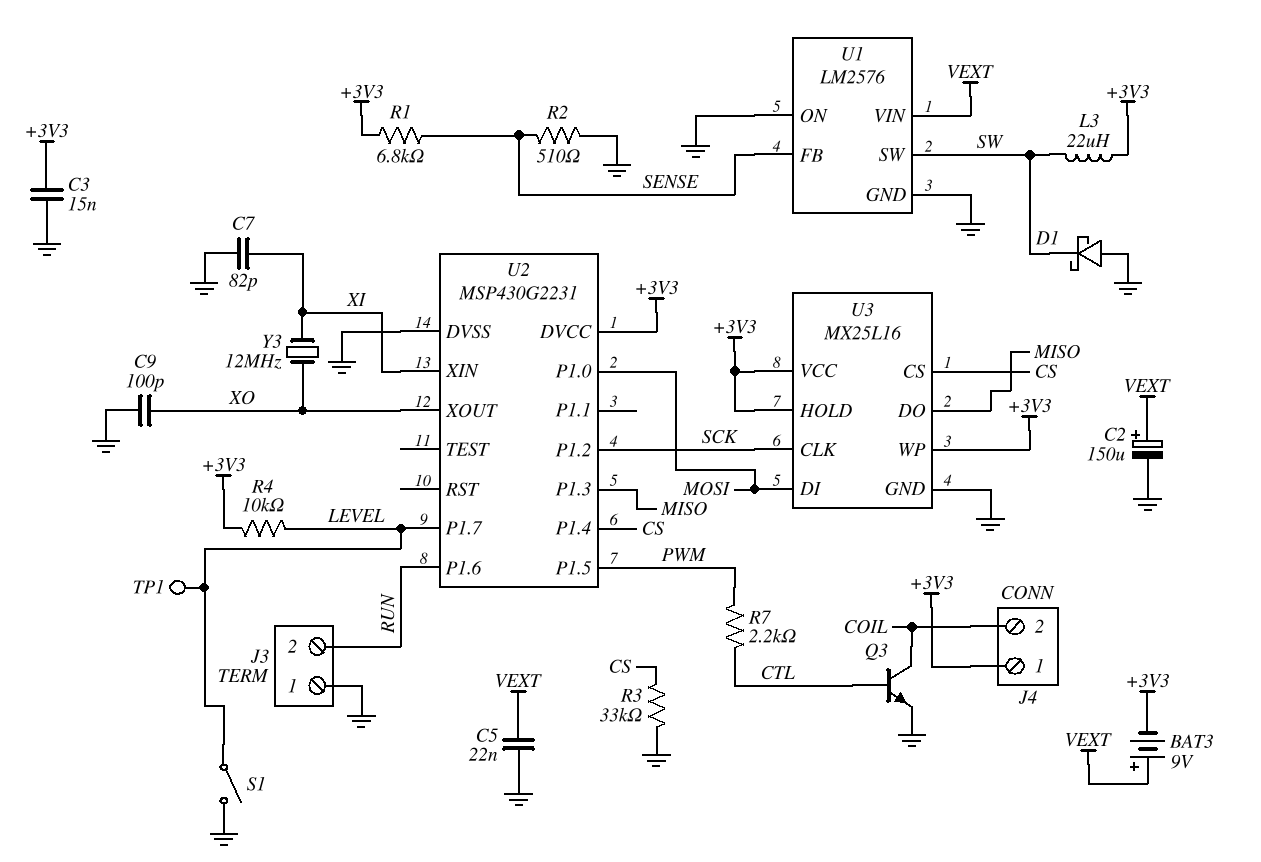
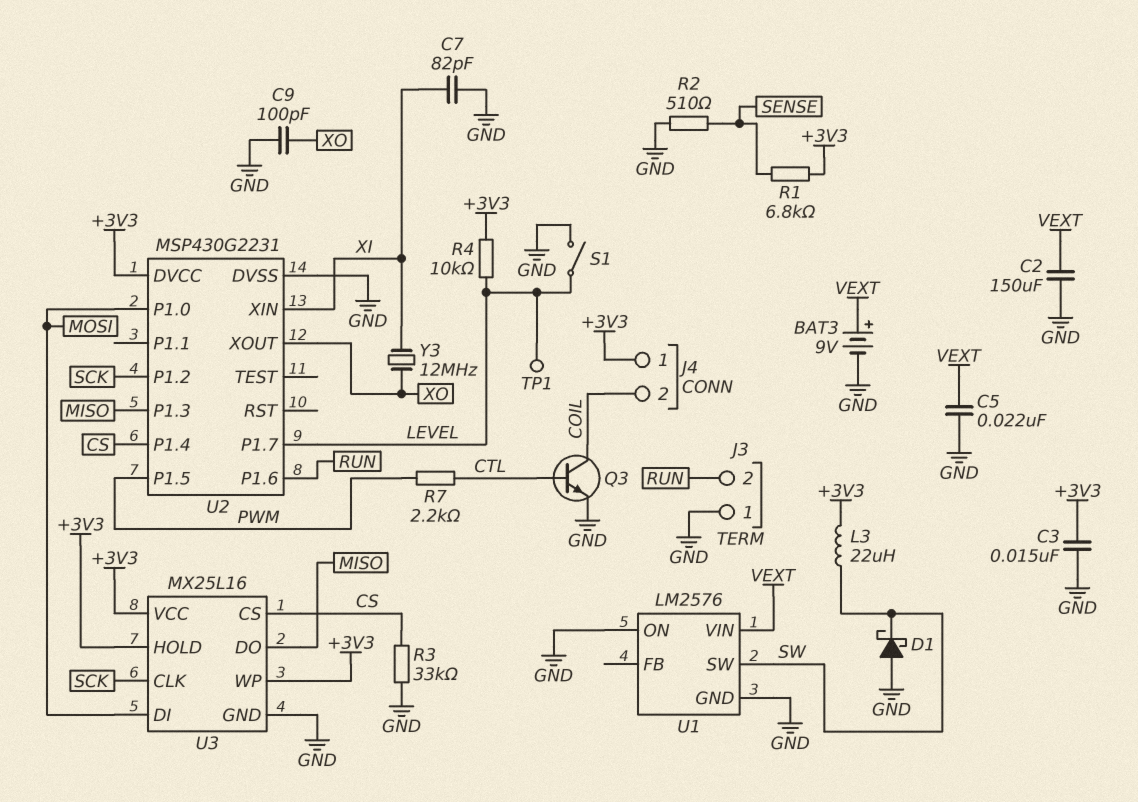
BAT3: 9V (plus VEXT, minus +3V3) -> 9V (plus VEXT, minus GND)
C2: 150uF (plus VEXT, minus GND) -> 150uF (GND, VEXT)
U1 pin FB: SENSE -> none

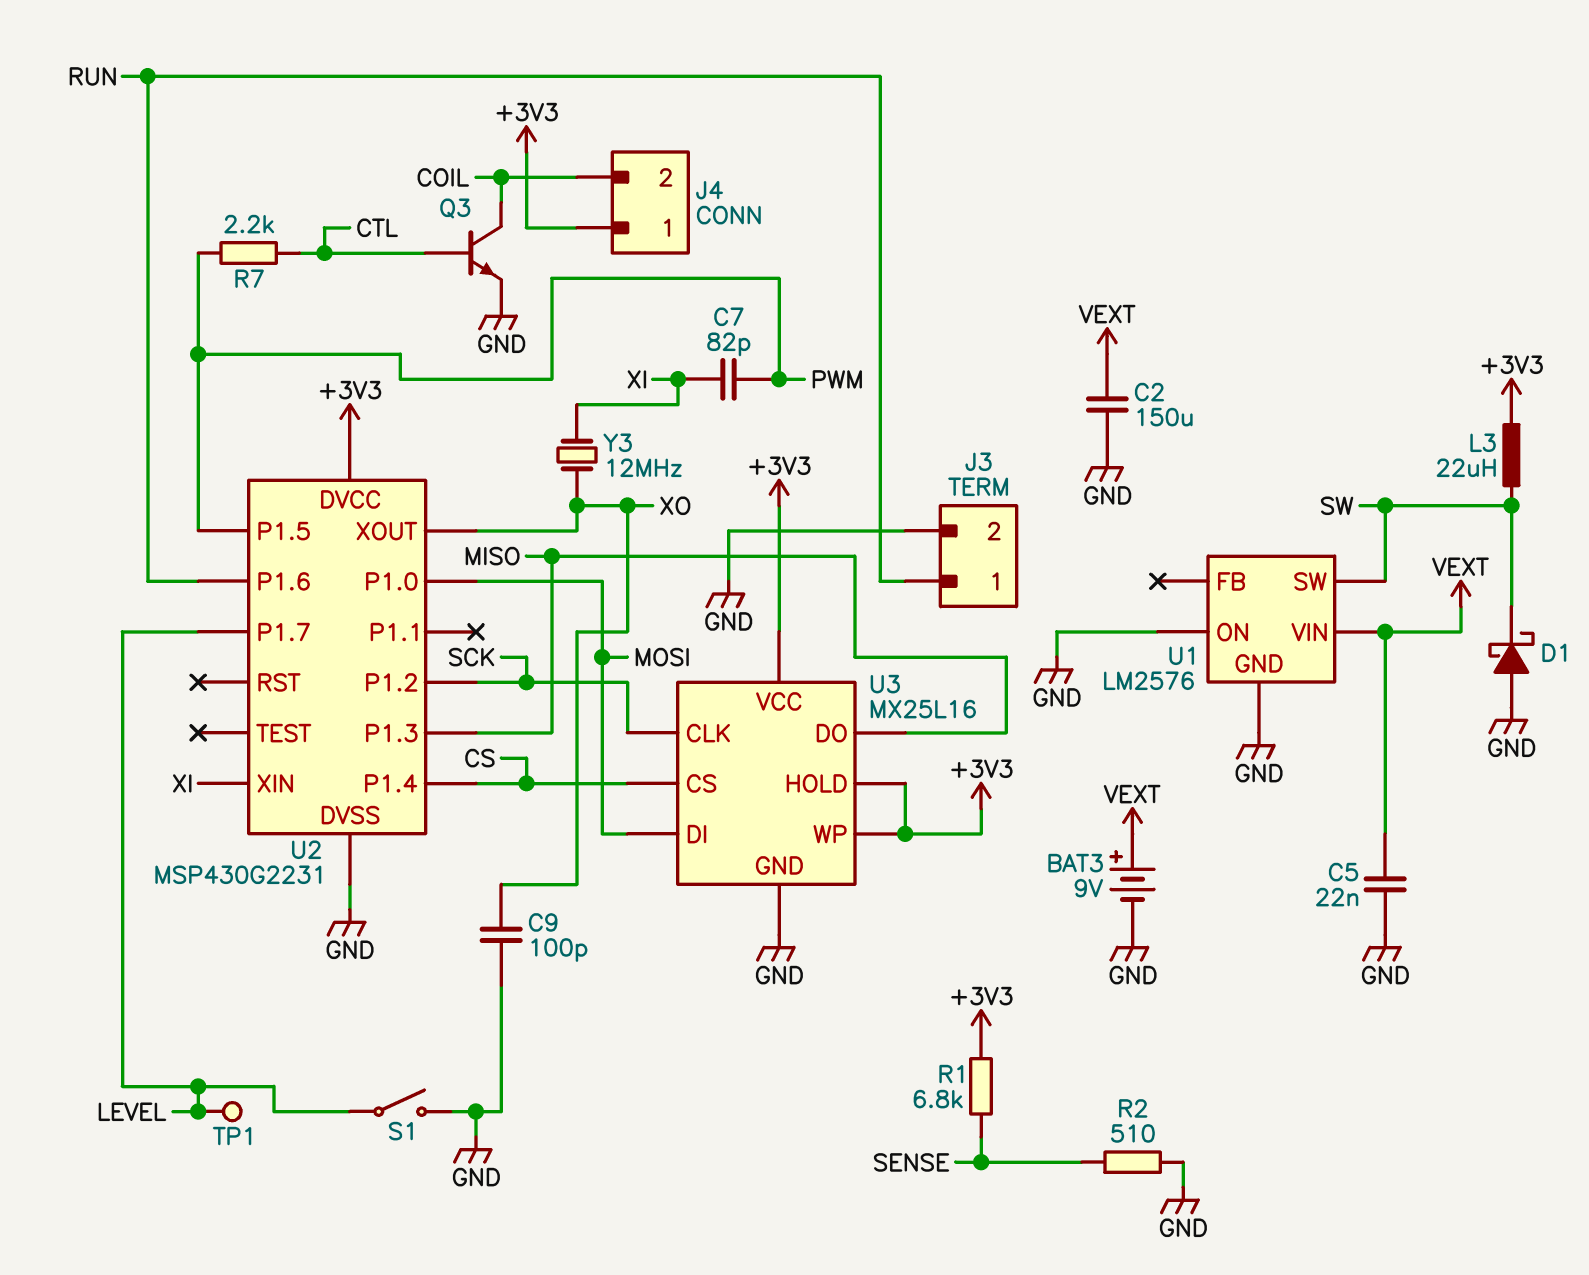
C3: 15nF (+3V3, GND) -> none
C7: 82pF (GND, XI) -> 82pF (PWM, XI)
J3 pin 1: GND -> RUN
J3 pin 2: RUN -> GND
R3: 33k (CS, GND) -> none
R4: 10k (+3V3, LEVEL) -> none

